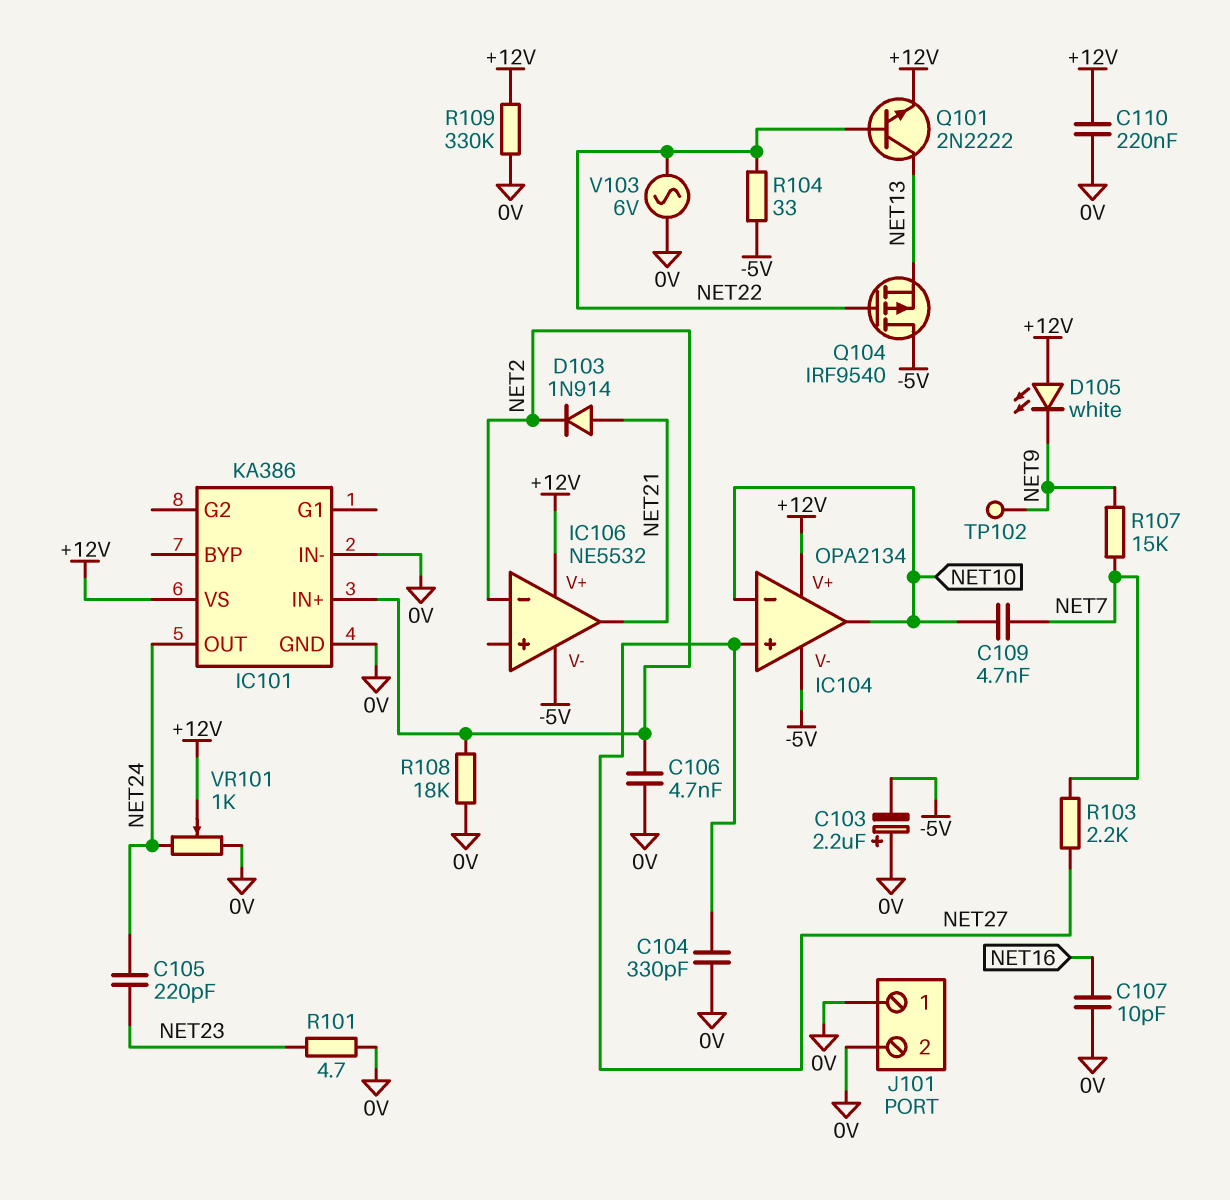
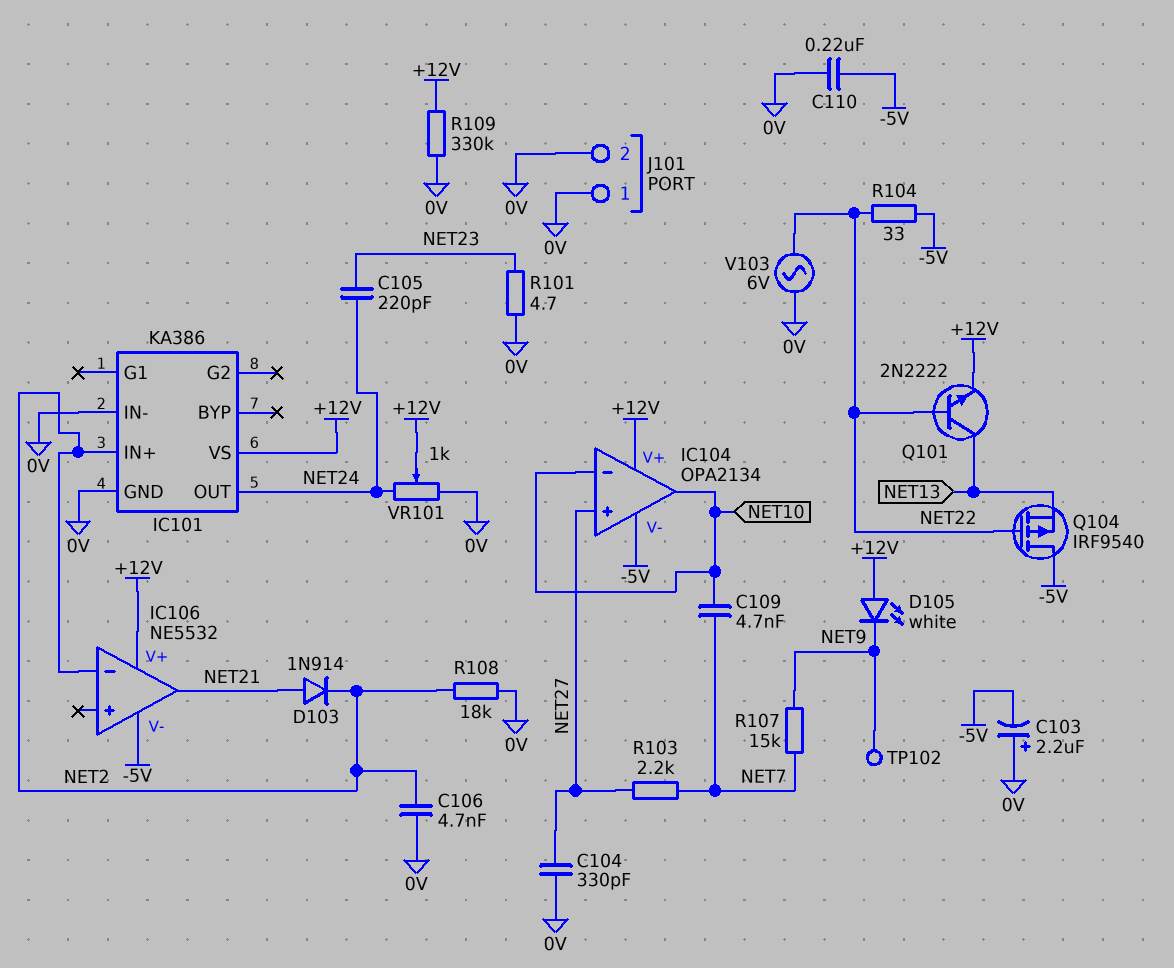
C107: 10pF (0V, NET16) -> none
C110: 220nF (+12V, 0V) -> 220nF (-5V, 0V)

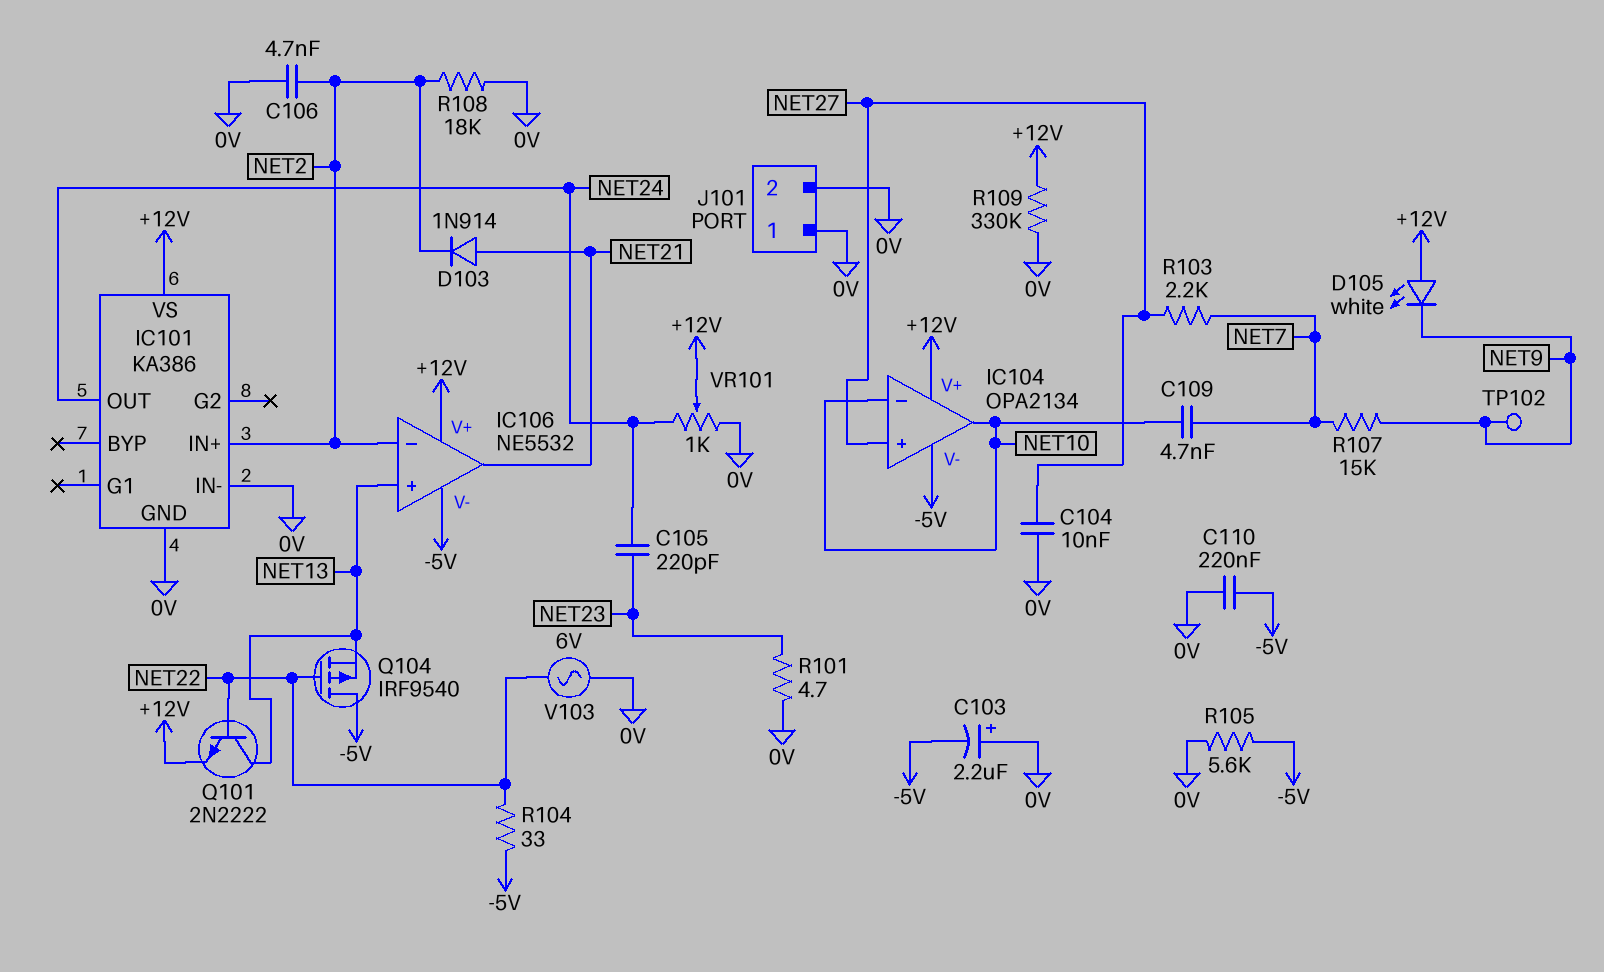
C104: 330pF (0V, NET27) -> 10nF (0V, NET27)
IC106 pin in+: none -> NET13
R105: none -> 5.6k (-5V, 0V)

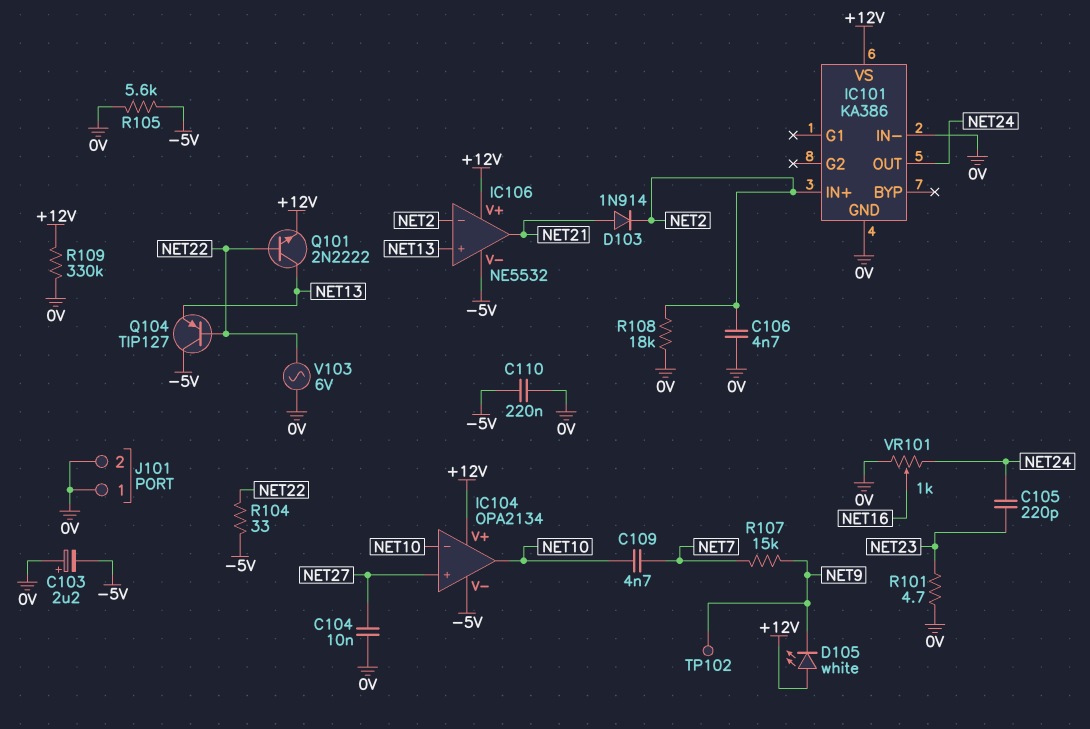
Q104: PMOS IRF9540 (G NET22, D -5V, S NET13) -> PNP TIP127 (B NET22, C -5V, E NET13)
R103: 2.2k (NET7, NET27) -> none
VR101: 1k (0V, NET24, wiper +12V) -> 1k (0V, NET24, wiper NET16)

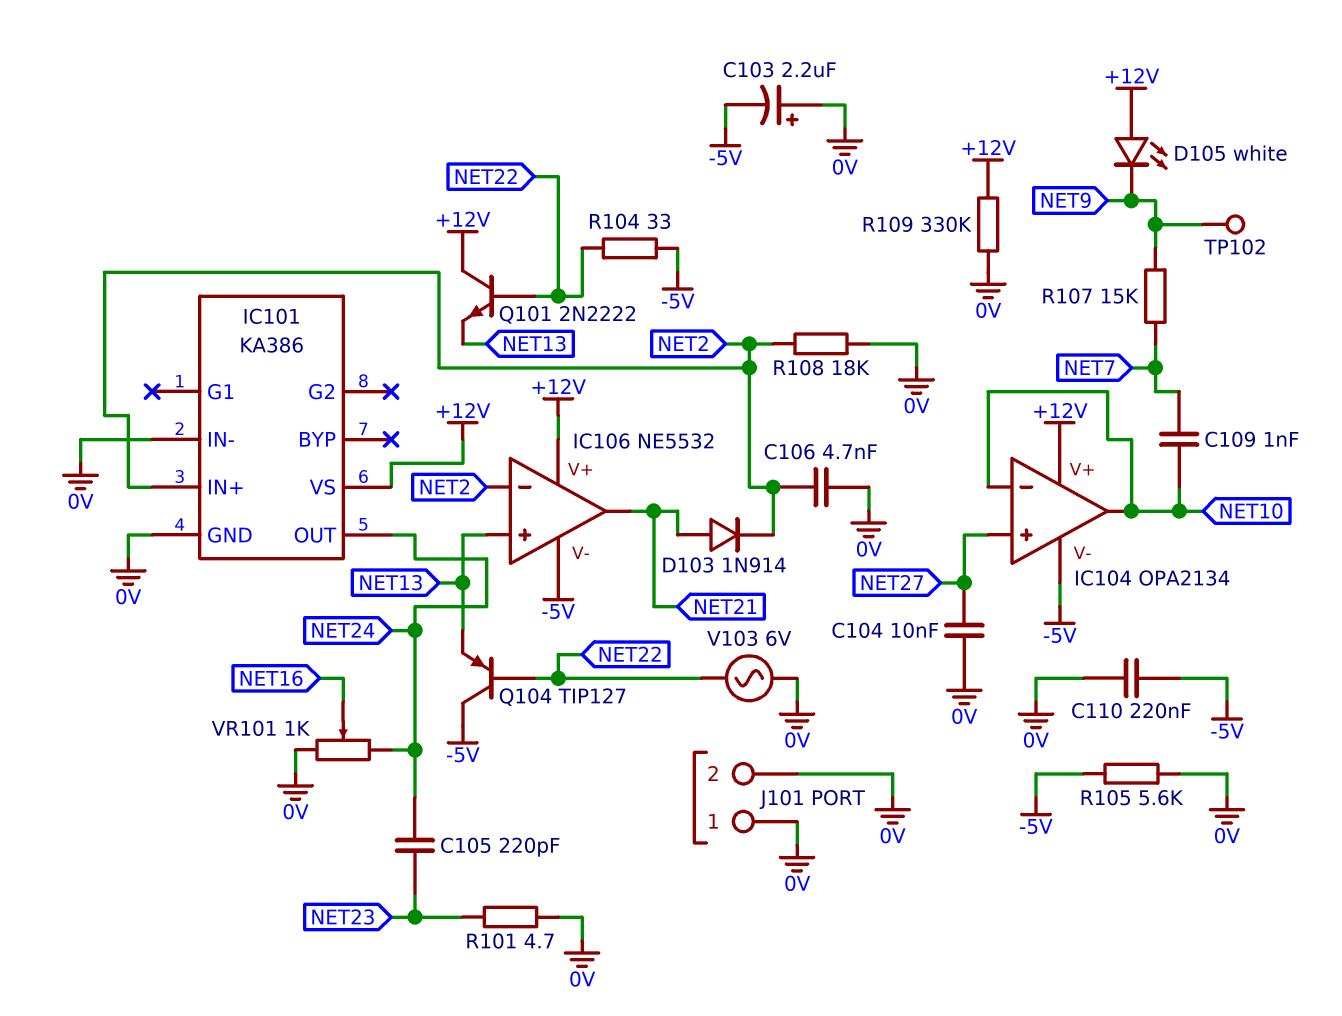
C109: 4.7nF (NET7, NET10) -> 1nF (NET7, NET10)
Q101: NPN 2N2222 (B NET22, C NET13, E +12V) -> NPN 2N2222 (B NET22, C +12V, E NET13)

